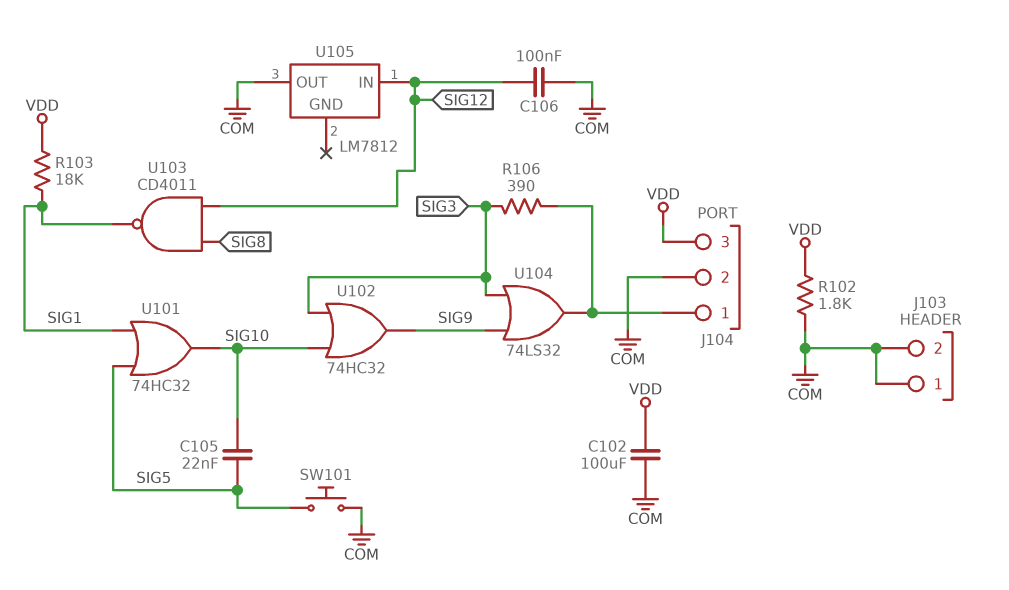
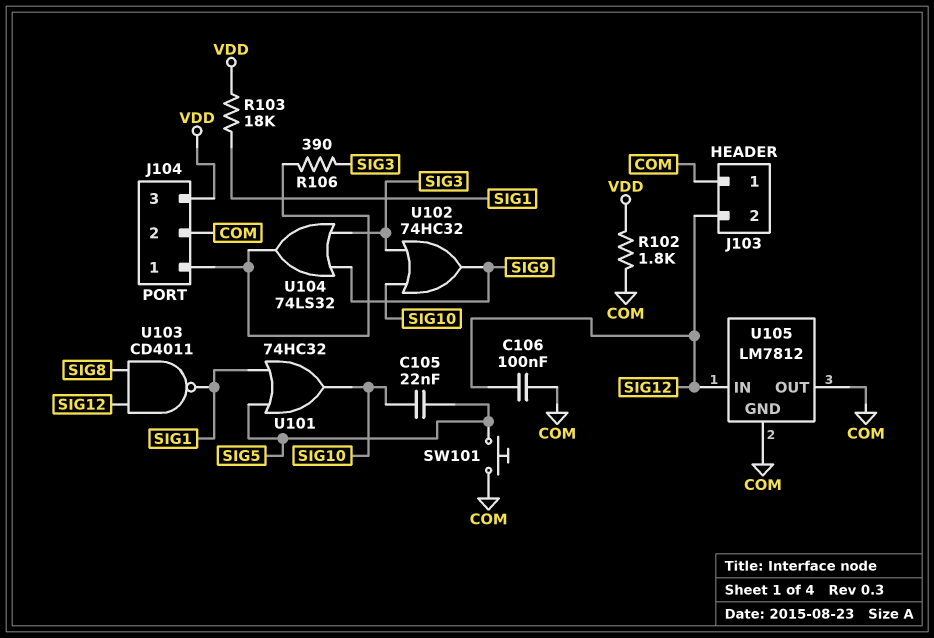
C102: 100uF (COM, VDD) -> none
J103 pin 2: COM -> SIG12
U105 pin GND: none -> COM

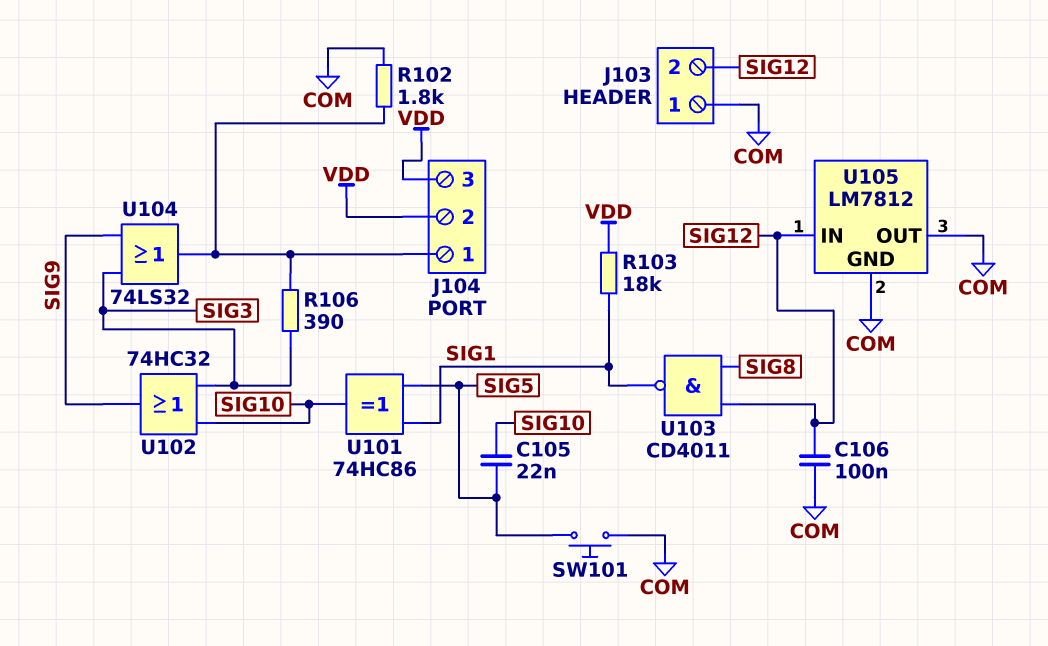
J104 pin 2: COM -> VDD
R102: 1.8k (COM, VDD) -> 1.8k (COM, J104/1)
U101: OR 74HC32 (in SIG1, in SIG5, out SIG10) -> XOR 74HC86 (in SIG1, in SIG5, out SIG10)

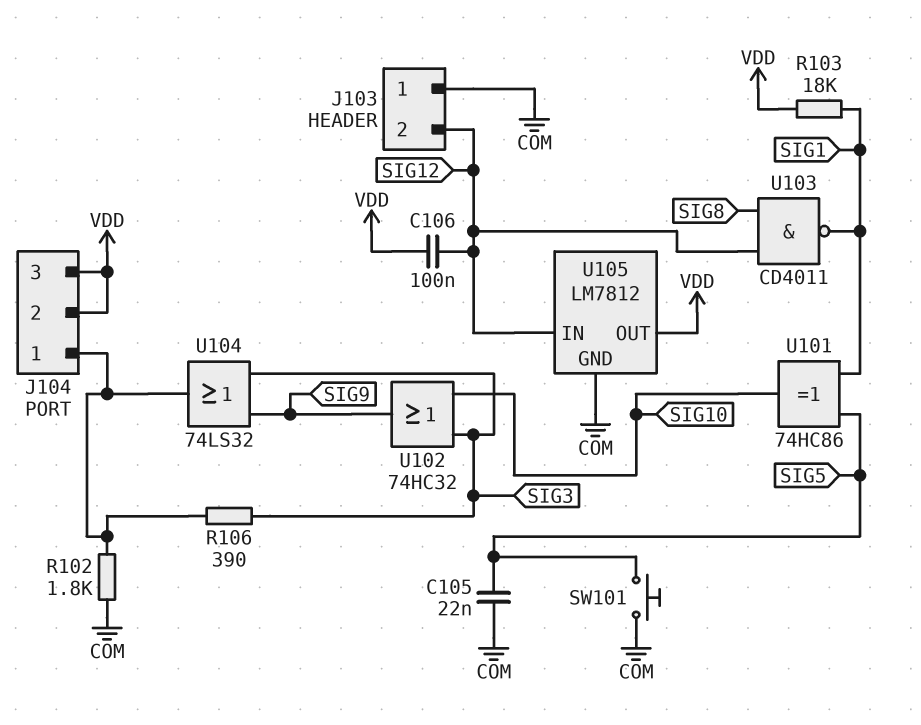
C105: 22nF (SIG5, SIG10) -> 22nF (COM, SIG5)
C106: 100nF (COM, SIG12) -> 100nF (SIG12, VDD)
U105 pin OUT: COM -> VDD

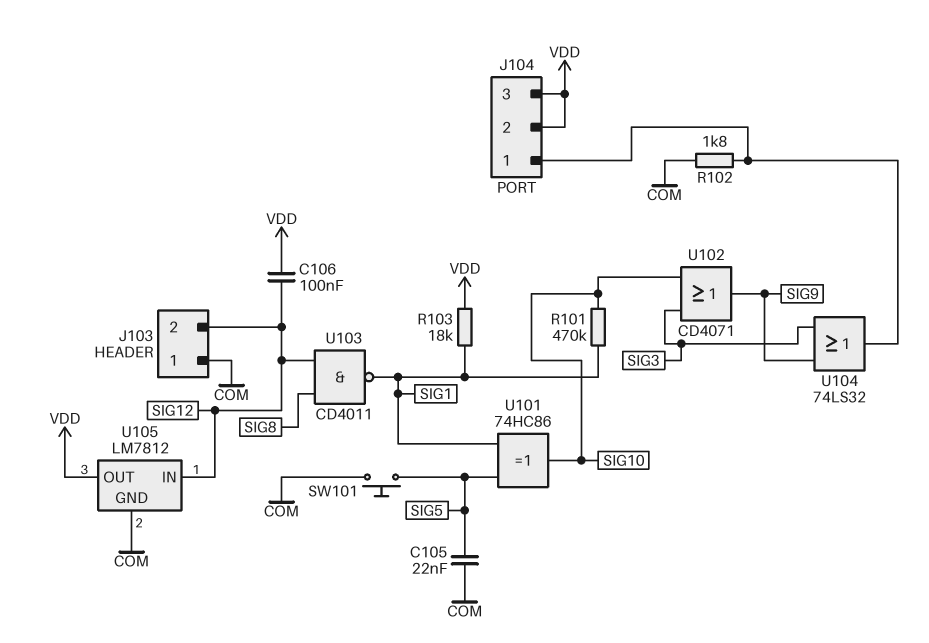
R101: none -> 470k (SIG1, SIG10)
R106: 390 (J104/1, SIG3) -> none
U102: OR 74HC32 (in SIG3, in SIG10, out SIG9) -> OR CD4071 (in SIG3, in SIG10, out SIG9)

